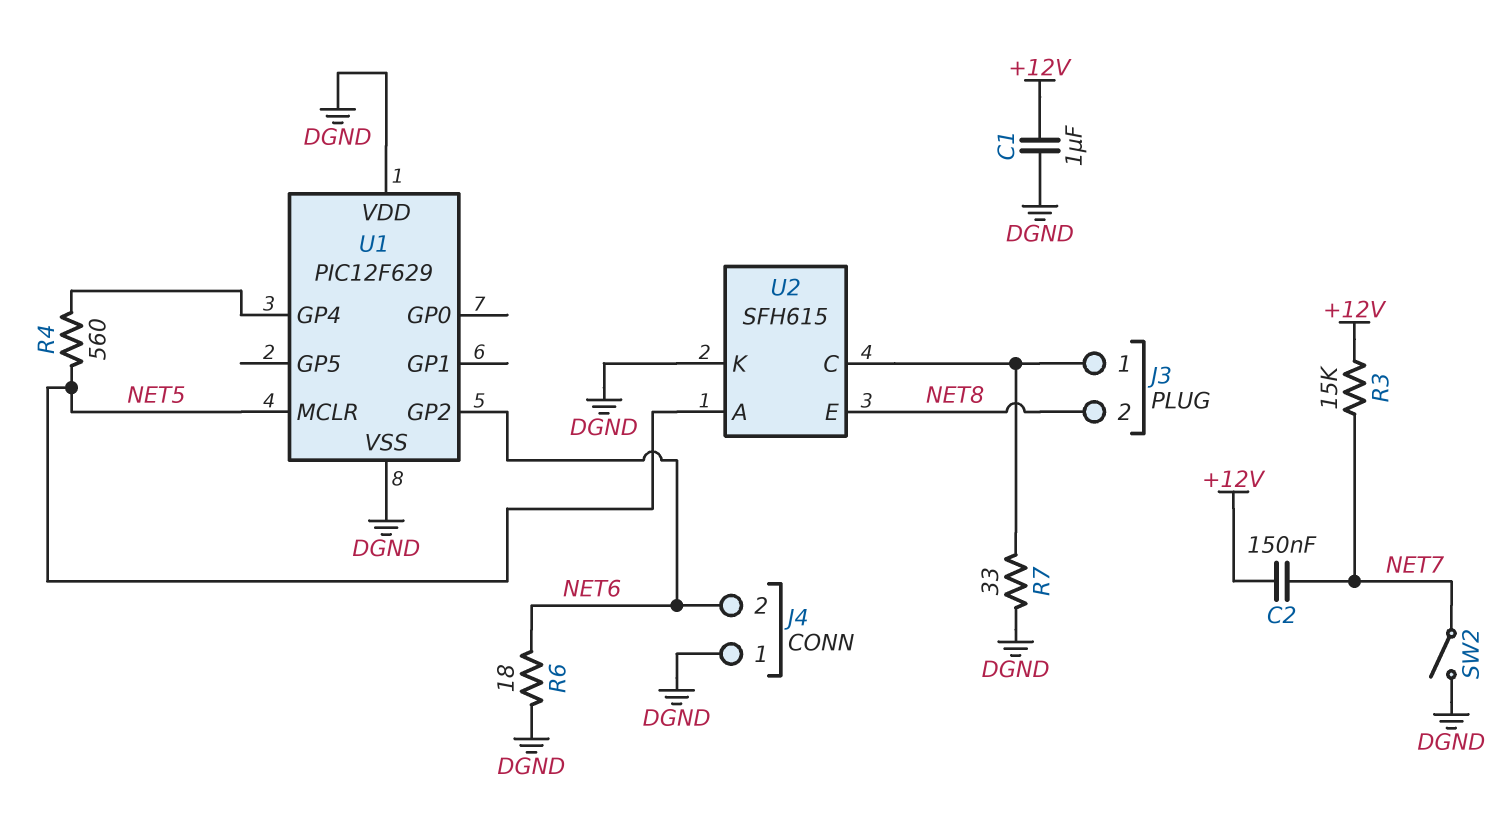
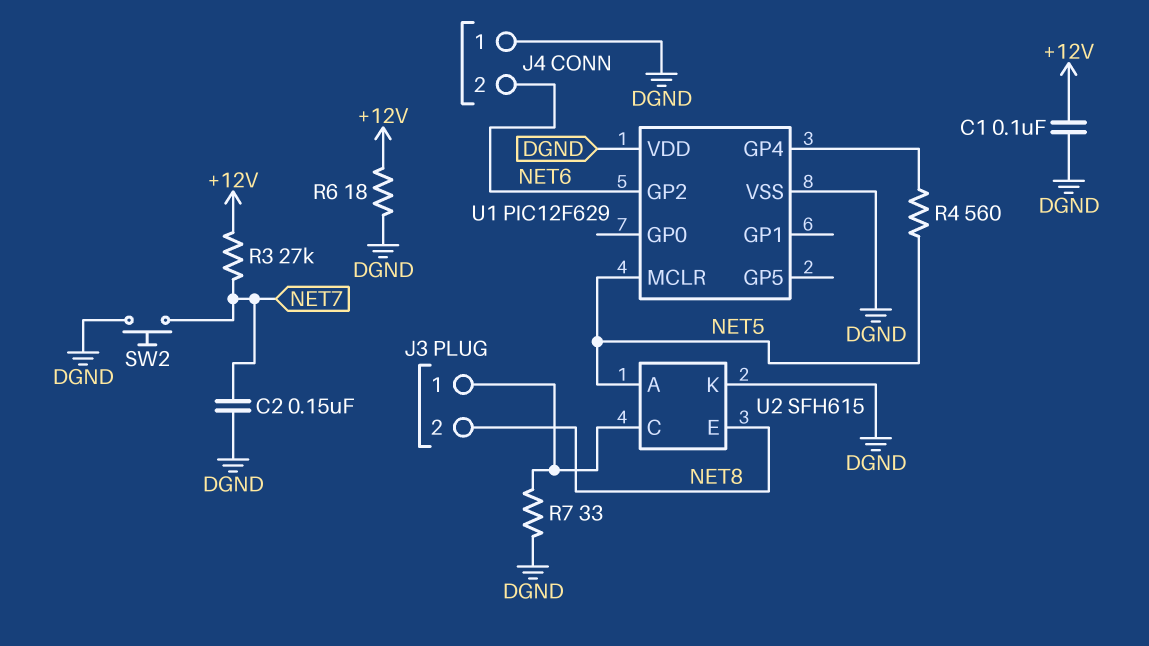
C1: 1uF (+12V, DGND) -> 100nF (+12V, DGND)
C2: 150nF (+12V, NET7) -> 150nF (DGND, NET7)
R3: 15k (+12V, NET7) -> 27k (+12V, NET7)
R6: 18 (DGND, NET6) -> 18 (+12V, DGND)
SW2: switch (DGND, NET7) -> button (DGND, NET7)

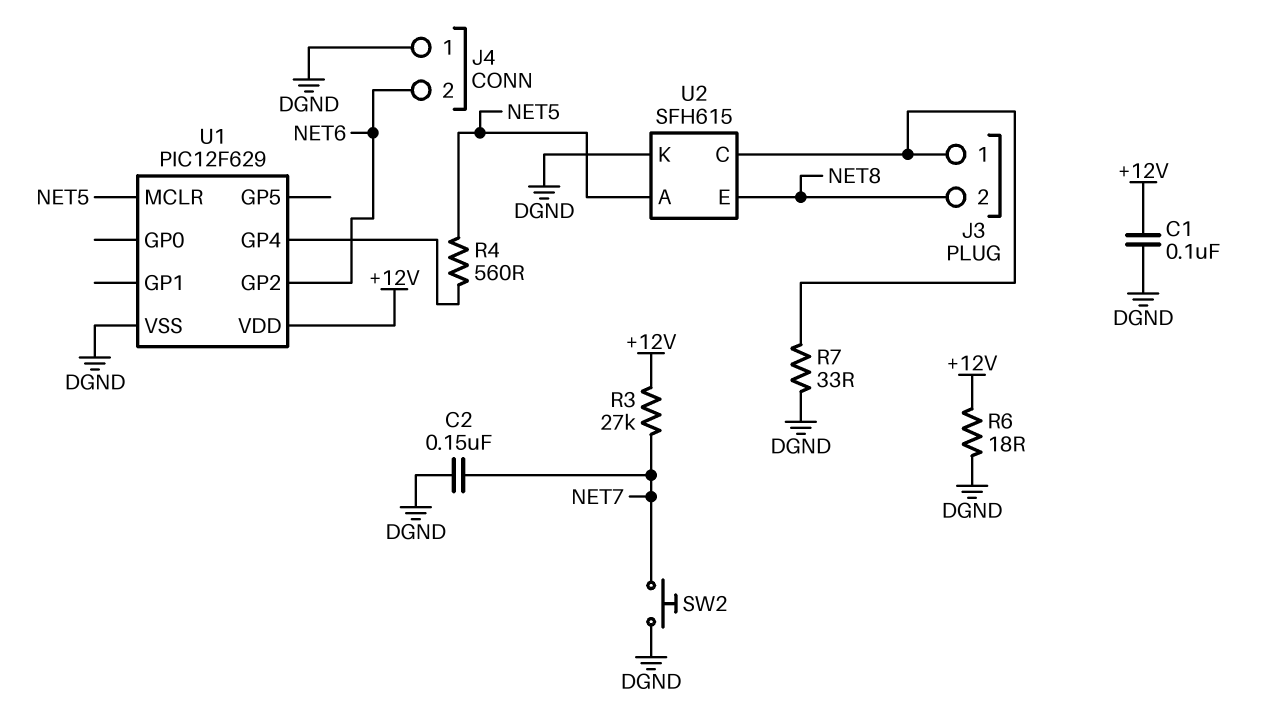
U1 pin VDD: DGND -> +12V

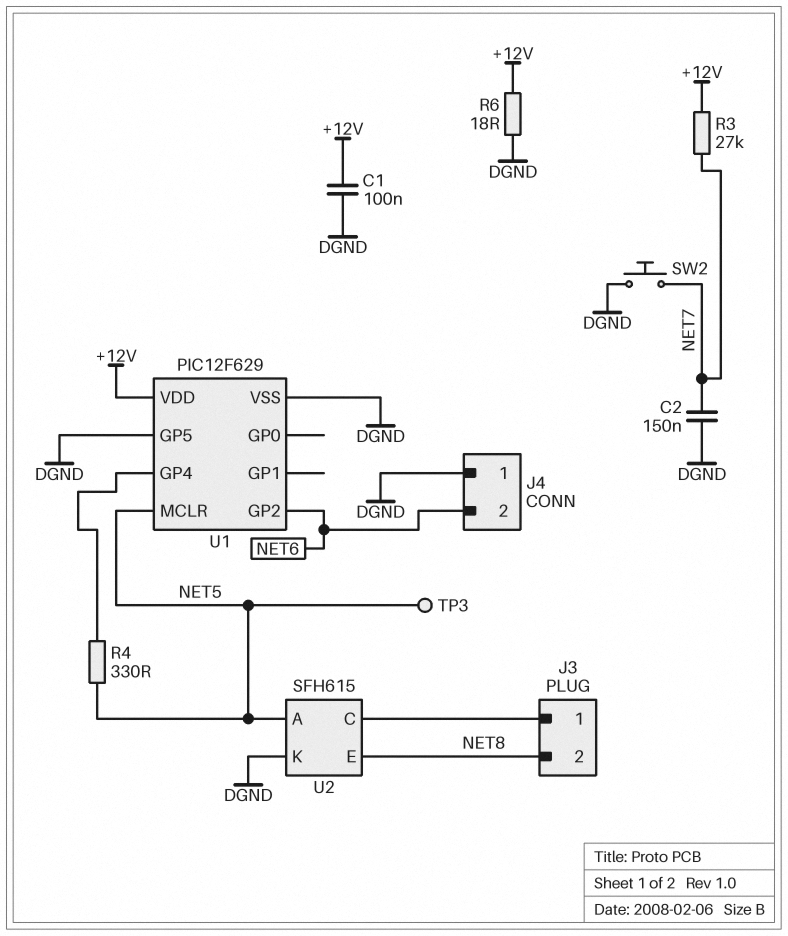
R4: 560 (NET5, U1/GP4) -> 330 (NET5, U1/GP4)
R7: 33 (DGND, J3/1) -> none
TP3: none -> test point (NET5)
U1 pin GP5: none -> DGND

